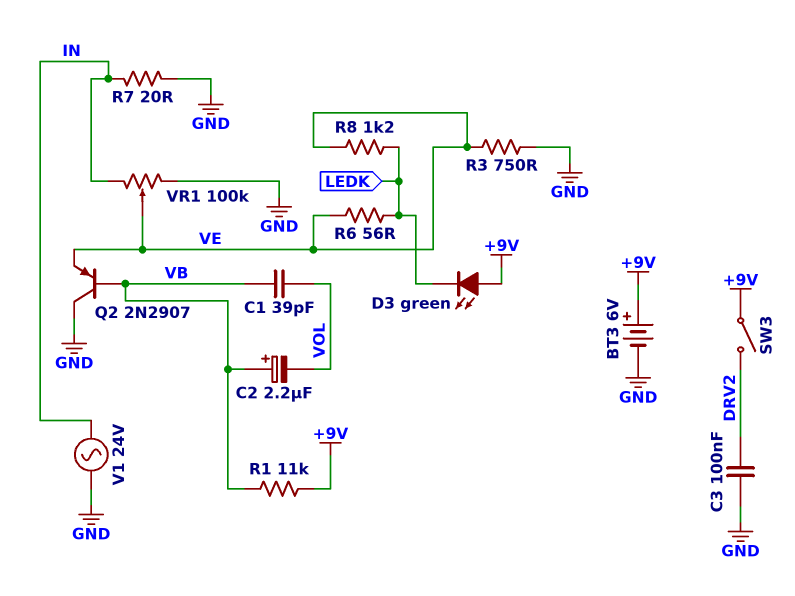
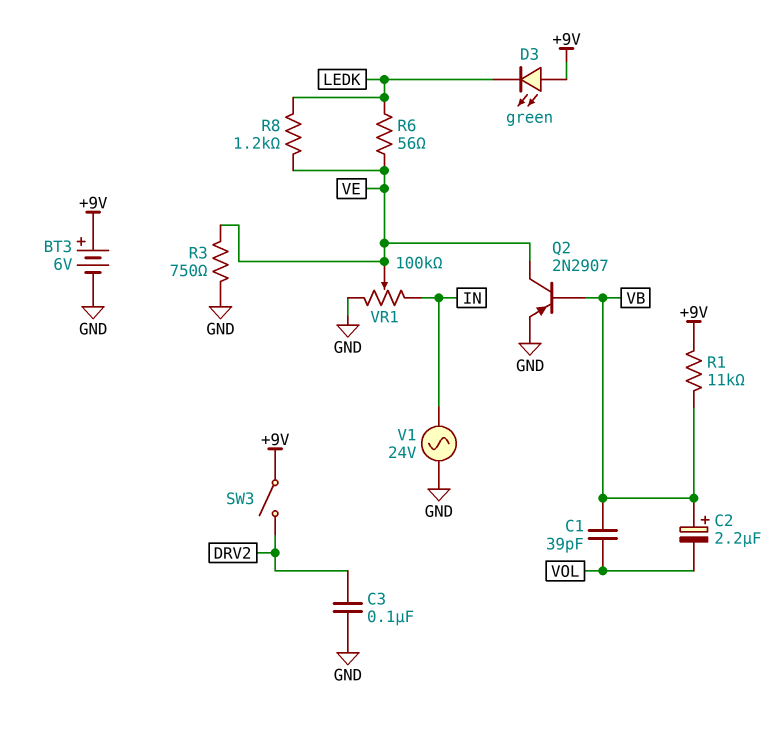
Q2: PNP 2N2907 (B VB, C GND, E VE) -> PNP 2N2907 (B VB, C VE, E GND)
R7: 20 (GND, IN) -> none

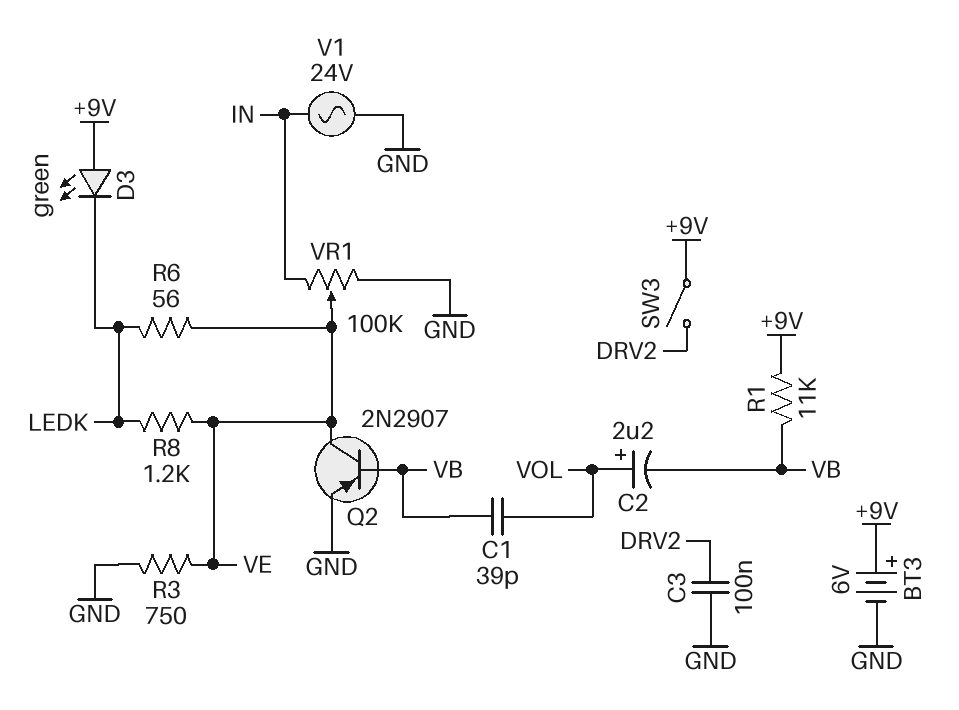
C2: 2.2uF (plus VB, minus VOL) -> 2.2uF (plus VOL, minus VB)

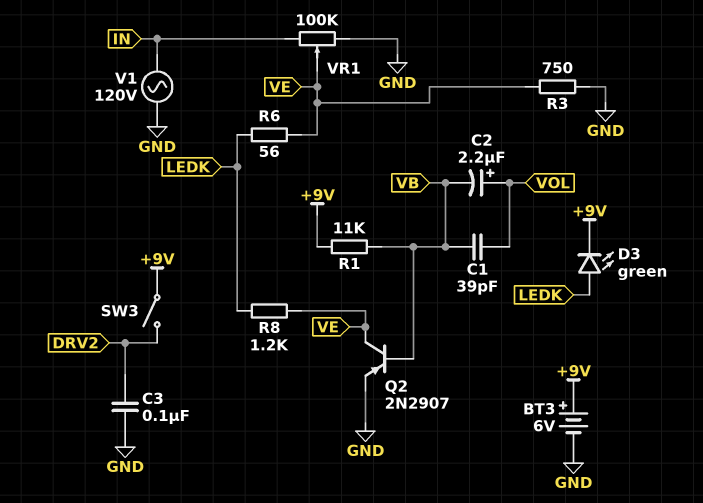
D3: LED green (A +9V, K LEDK) -> LED green (A LEDK, K +9V)
V1: AC 24V (GND, IN) -> AC 120V (GND, IN)

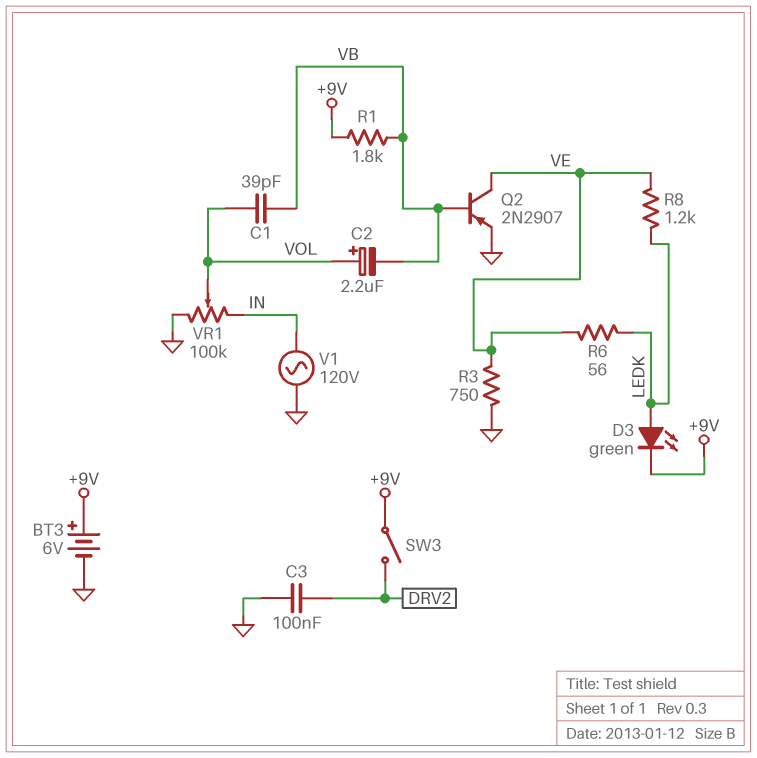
R1: 11k (+9V, VB) -> 1.8k (+9V, VB)
VR1: 100k (GND, IN, wiper VE) -> 100k (GND, IN, wiper VOL)

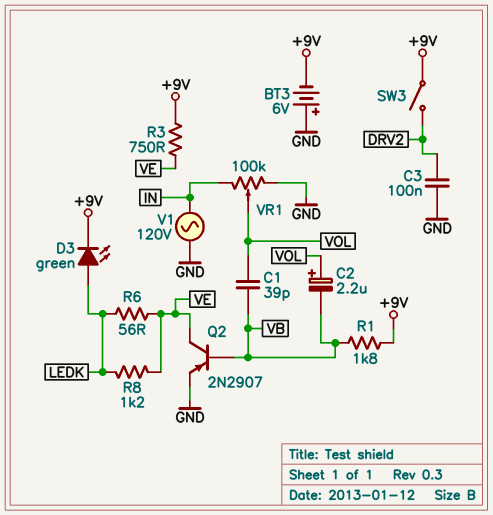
BT3: 6V (plus +9V, minus GND) -> 6V (plus GND, minus +9V)
R3: 750 (GND, VE) -> 750 (+9V, VE)

